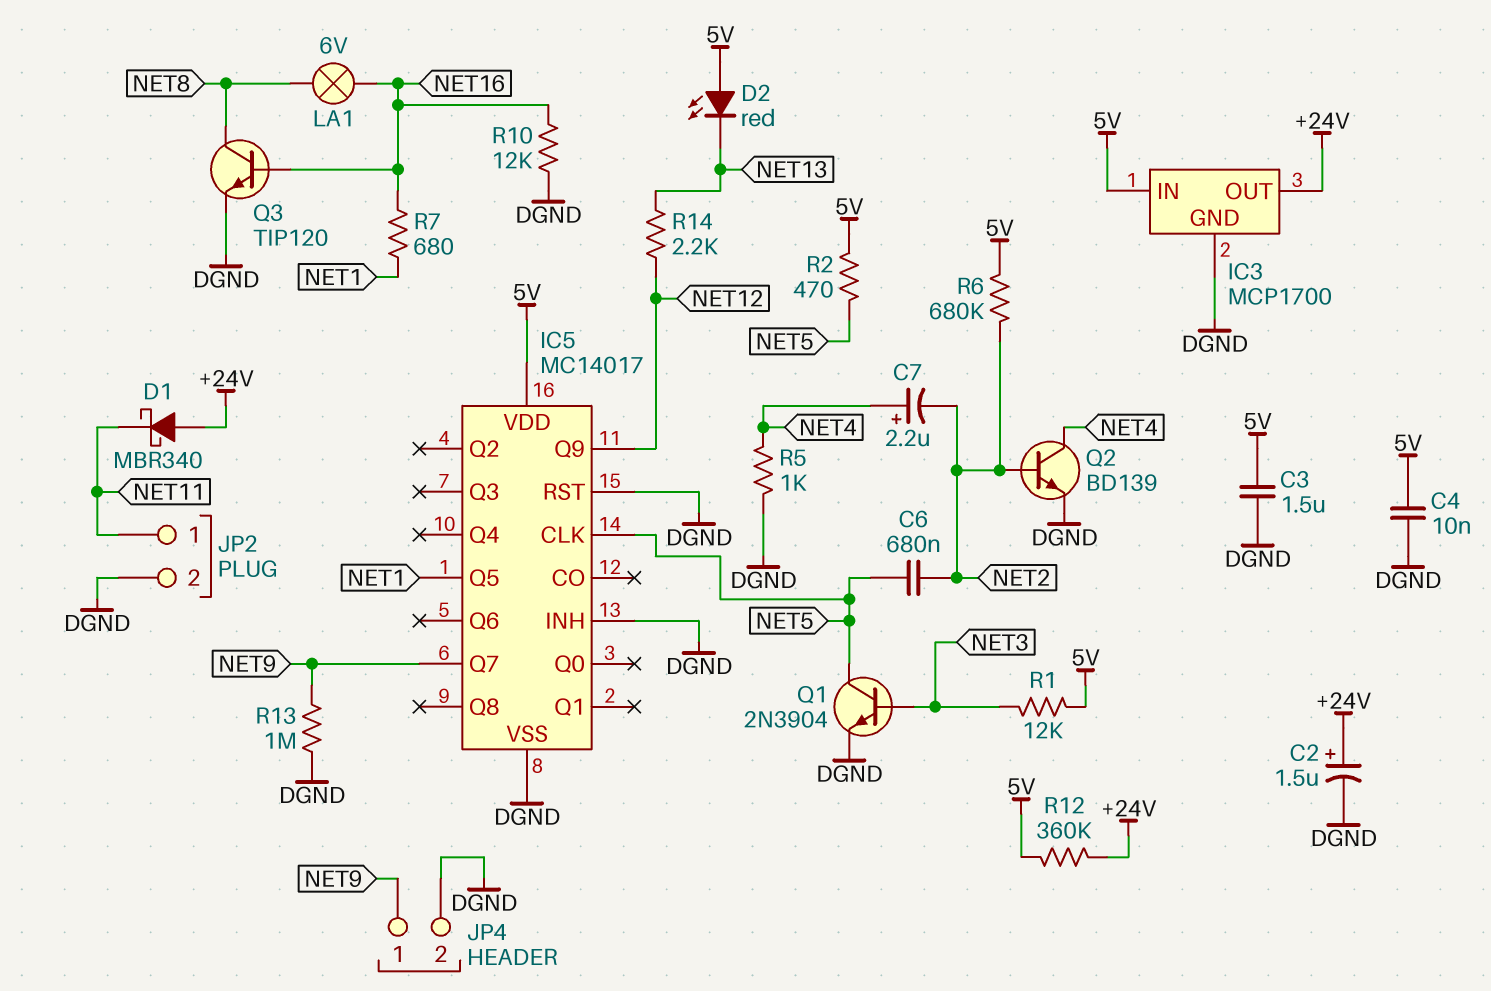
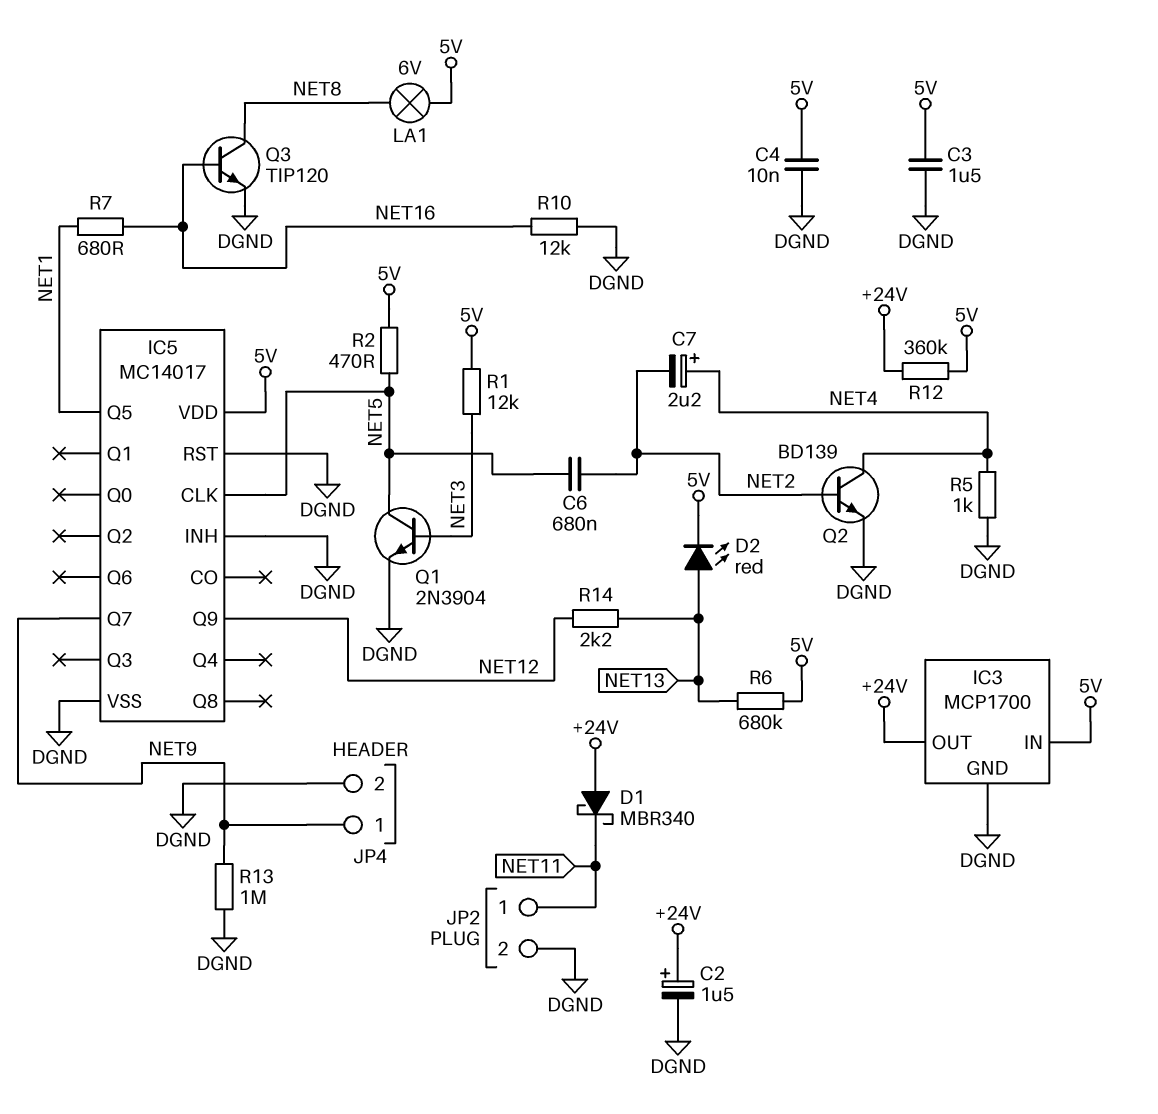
D2: LED red (A 5V, K NET13) -> LED red (A NET13, K 5V)
LA1: lamp 6V (NET8, NET16) -> lamp 6V (5V, NET8)
R6: 680k (5V, NET2) -> 680k (5V, NET13)

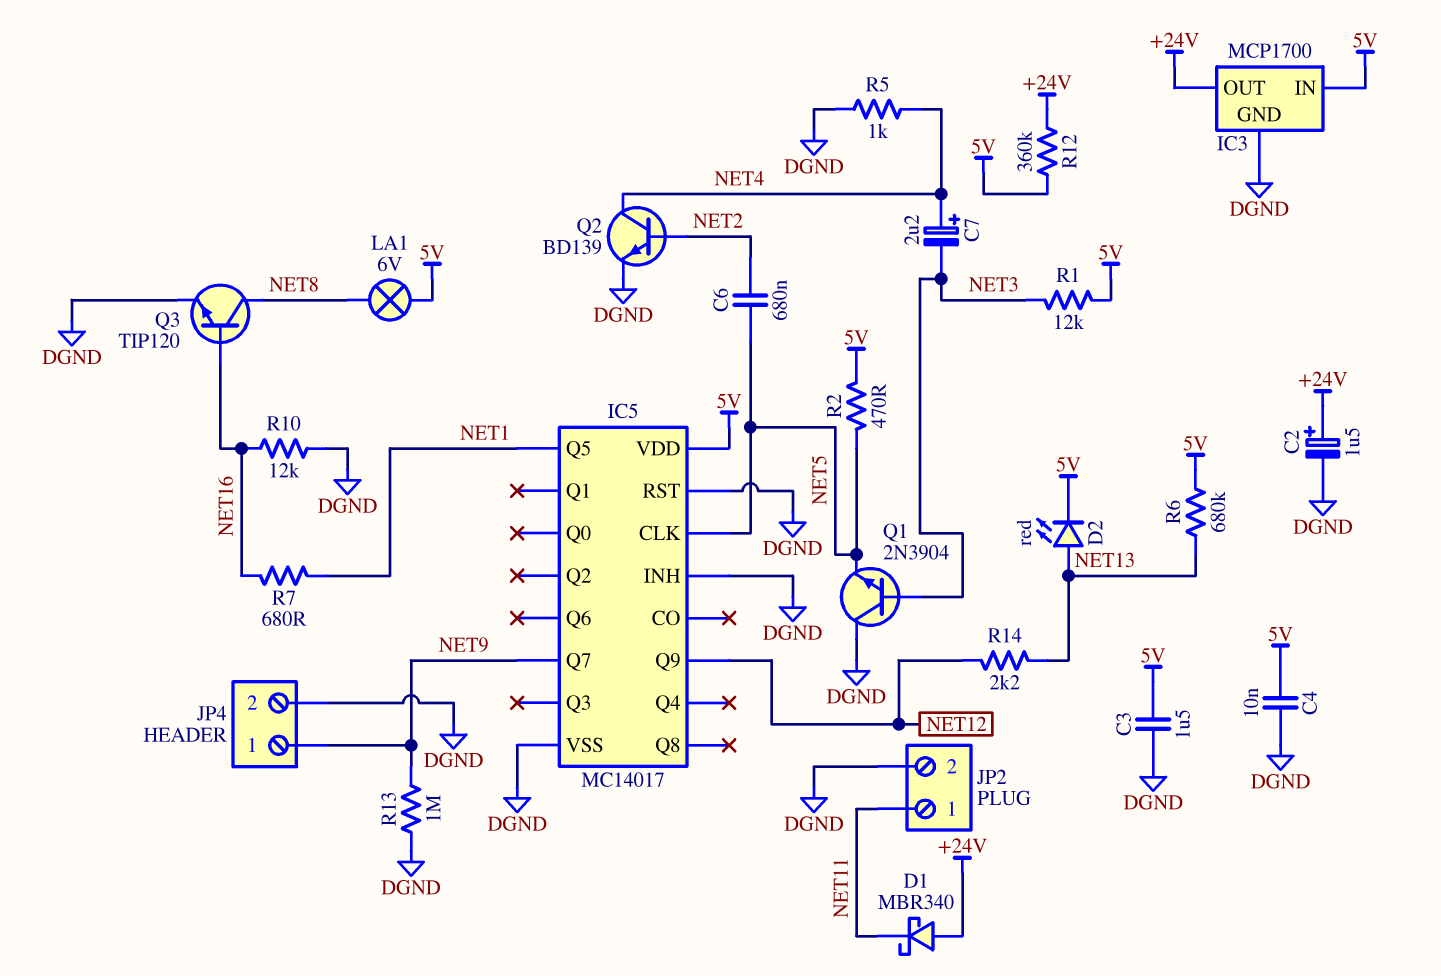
C7: 2.2uF (plus NET4, minus NET2) -> 2.2uF (plus NET4, minus NET3)
Q1: NPN 2N3904 (B NET3, C NET5, E DGND) -> NPN 2N3904 (B NET3, C DGND, E NET5)

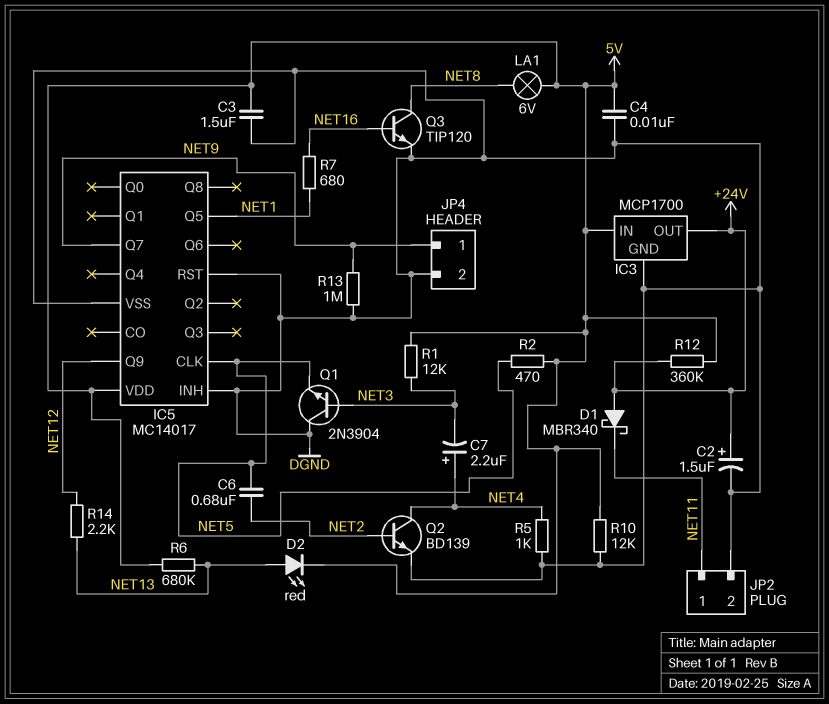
R10: 12k (DGND, NET16) -> 12k (5V, DGND)

